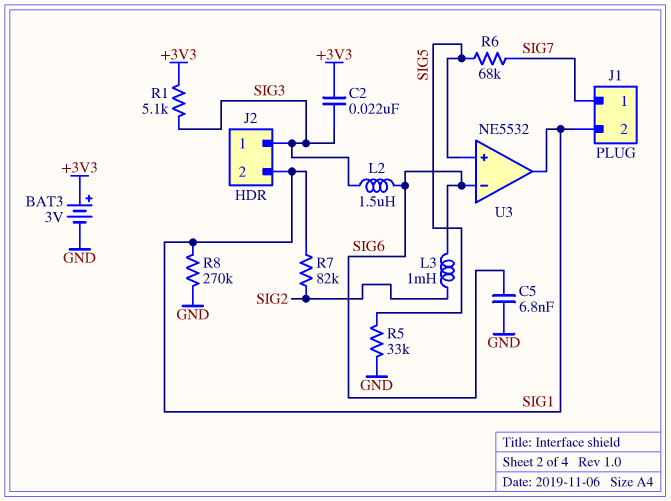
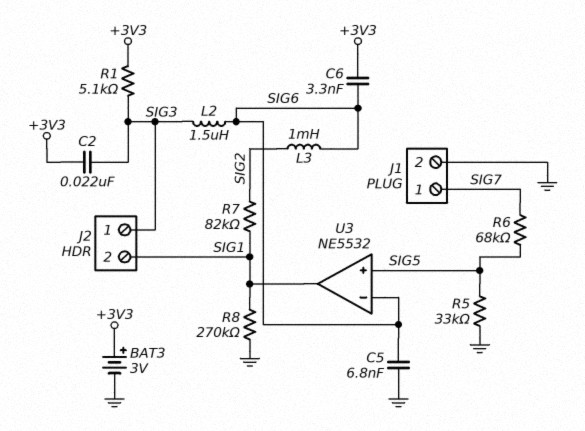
C6: none -> 3.3nF (+3V3, SIG6)
J1 pin 2: SIG1 -> GND

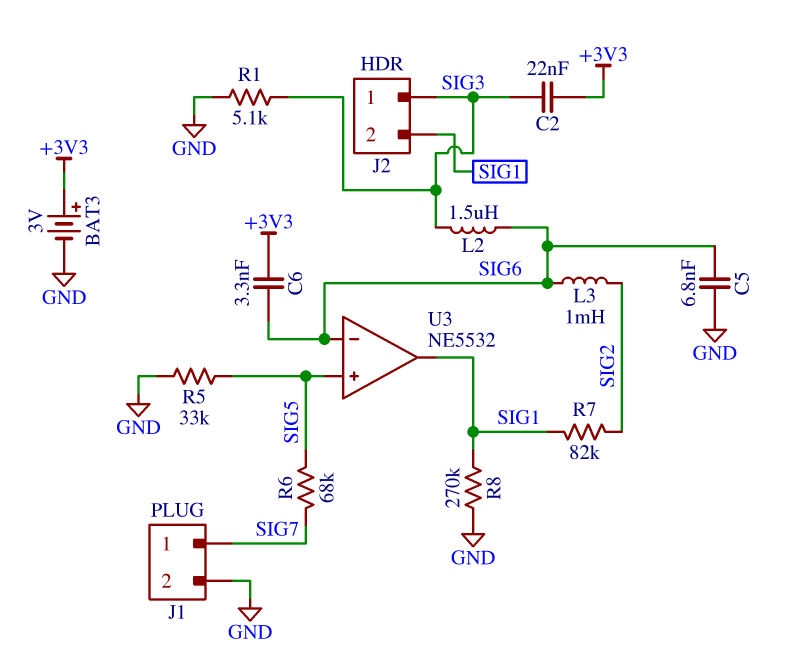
R1: 5.1k (+3V3, SIG3) -> 5.1k (GND, SIG3)

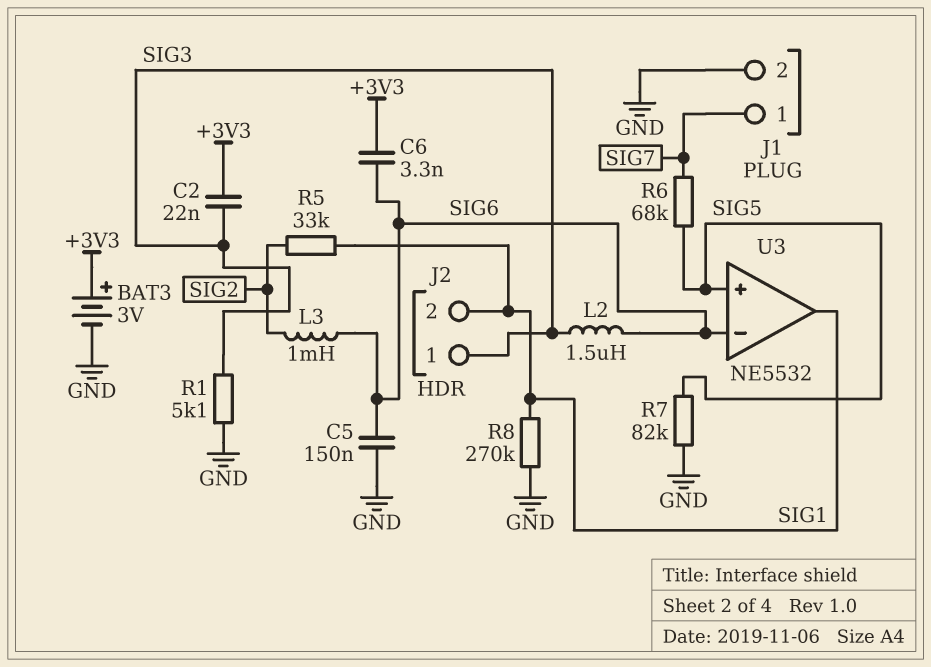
C5: 6.8nF (GND, SIG6) -> 150nF (GND, SIG6)
R5: 33k (GND, SIG5) -> 33k (SIG1, SIG2)
R7: 82k (SIG1, SIG2) -> 82k (GND, SIG5)

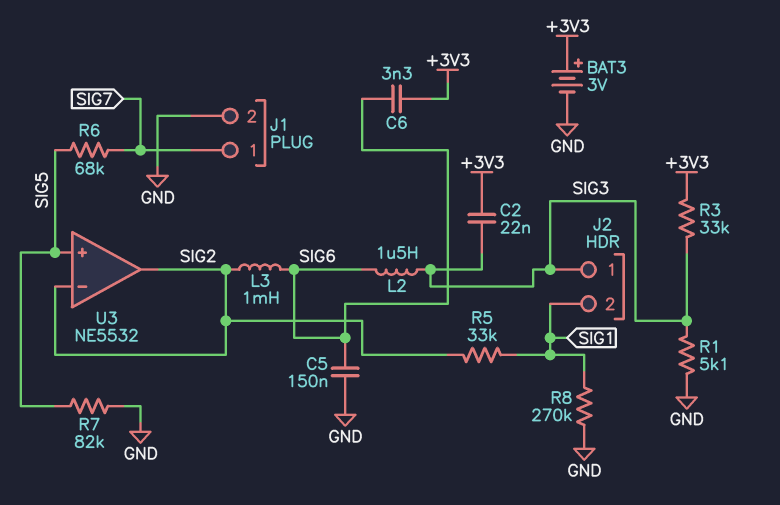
R3: none -> 33k (+3V3, SIG3)
U3 pin in-: SIG6 -> SIG2
U3 pin out: SIG1 -> SIG2

